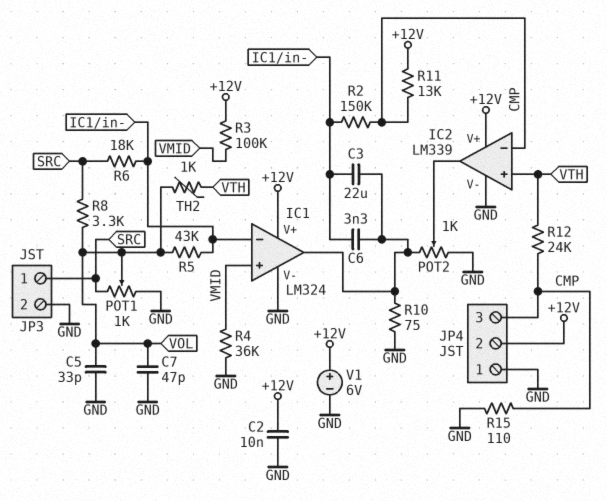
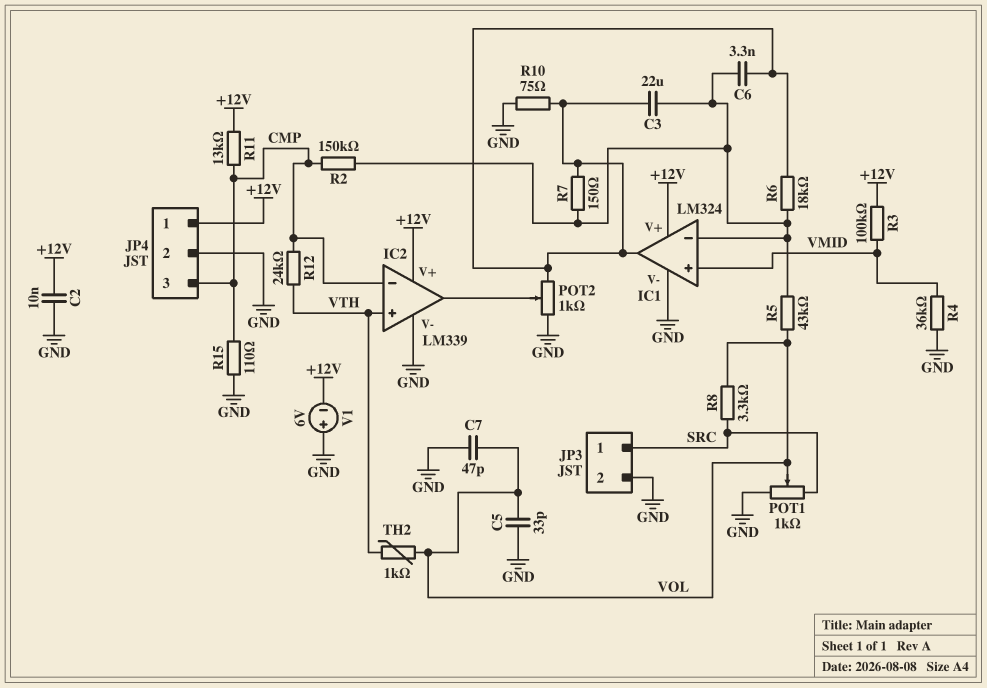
JP4 pin 1: GND -> +12V
JP4 pin 2: +12V -> GND
R6: 18k (IC1/in-, SRC) -> 18k (IC1/in-, IC1/out)
R7: none -> 150 (IC1/in-, IC1/out)
V1: 6V (plus +12V, minus GND) -> 6V (plus GND, minus +12V)

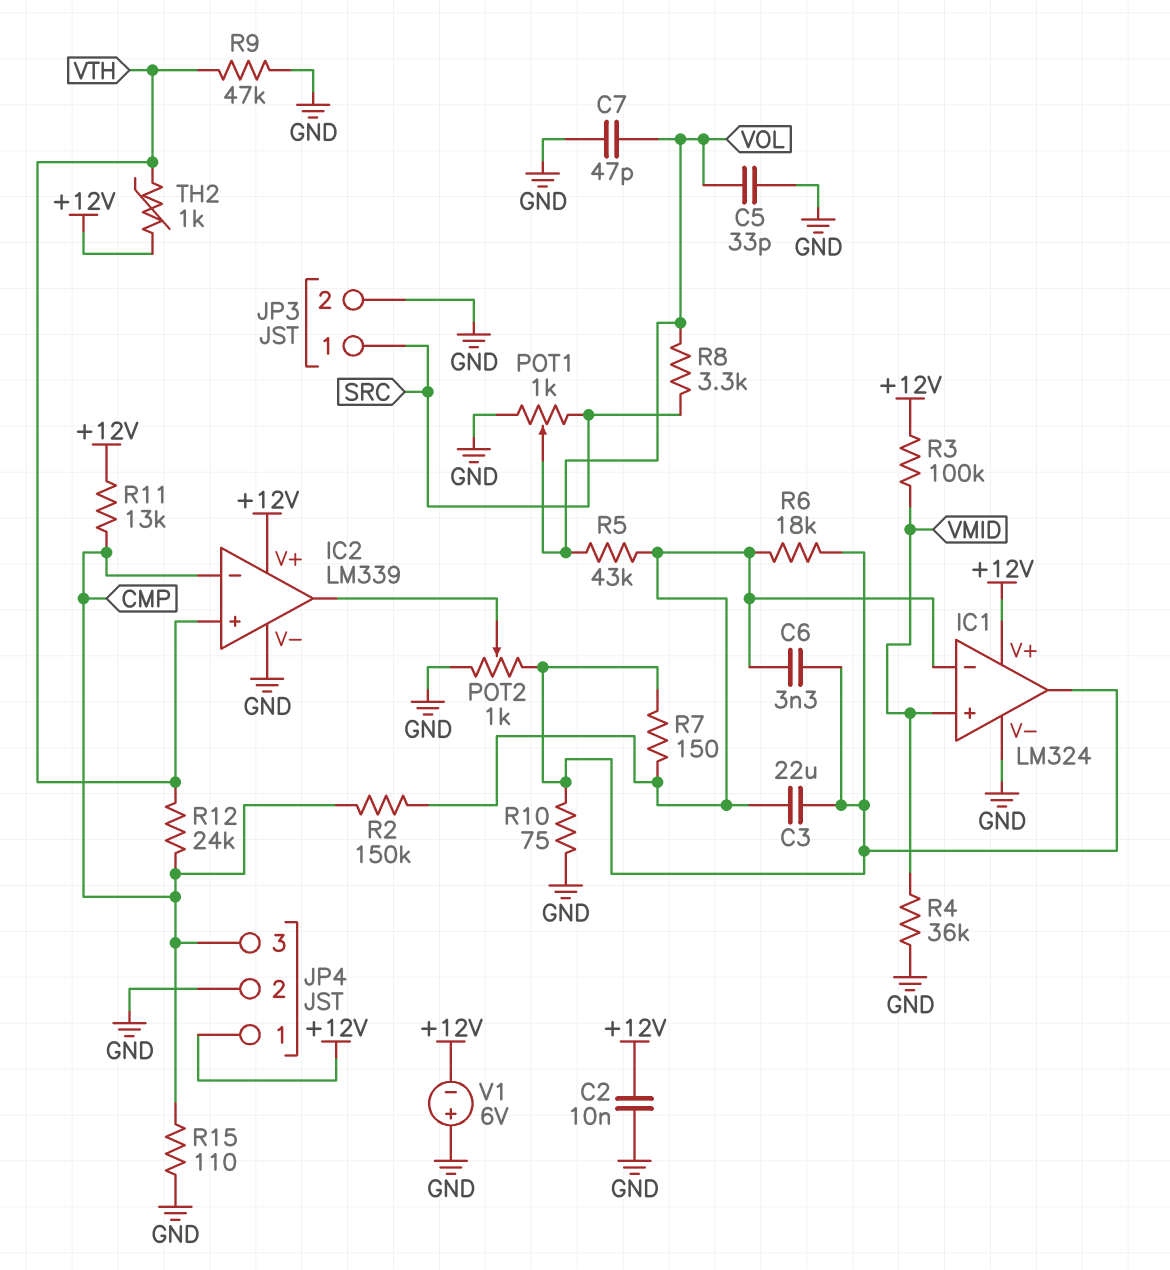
R9: none -> 47k (GND, VTH)
TH2: 1k (VOL, VTH) -> 1k (+12V, VTH)

